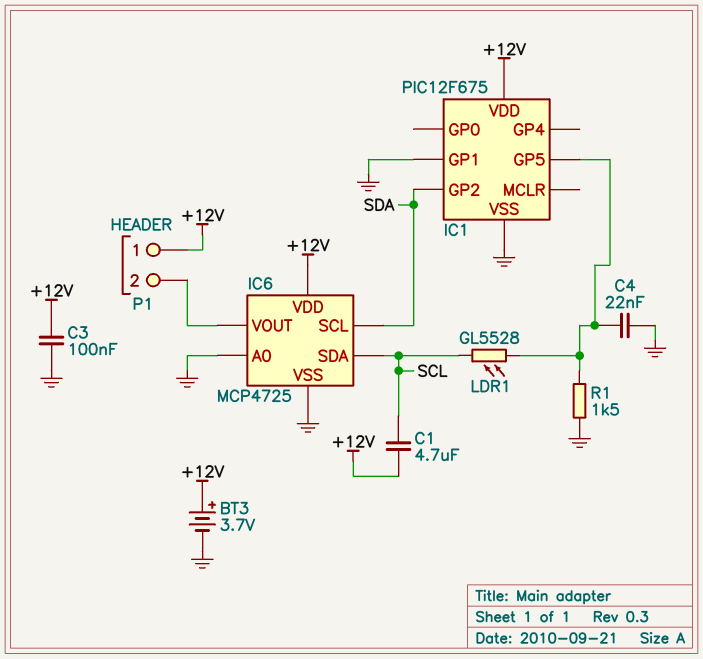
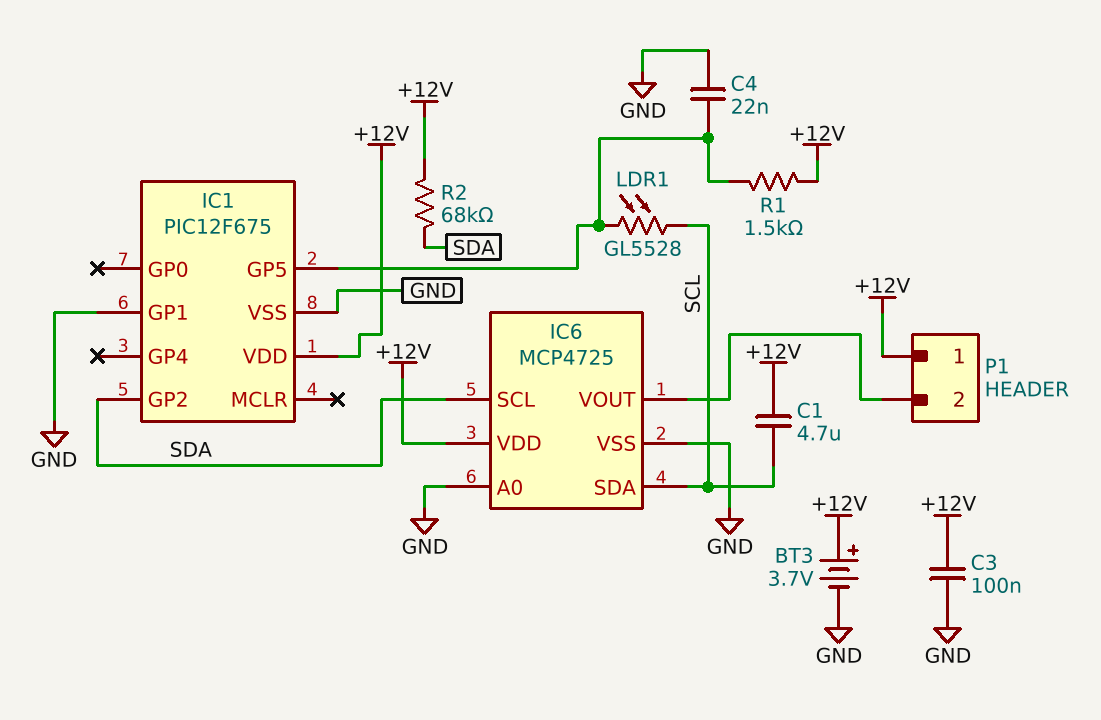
R1: 1.5k (GND, IC1/GP5) -> 1.5k (+12V, IC1/GP5)
R2: none -> 68k (+12V, SDA)

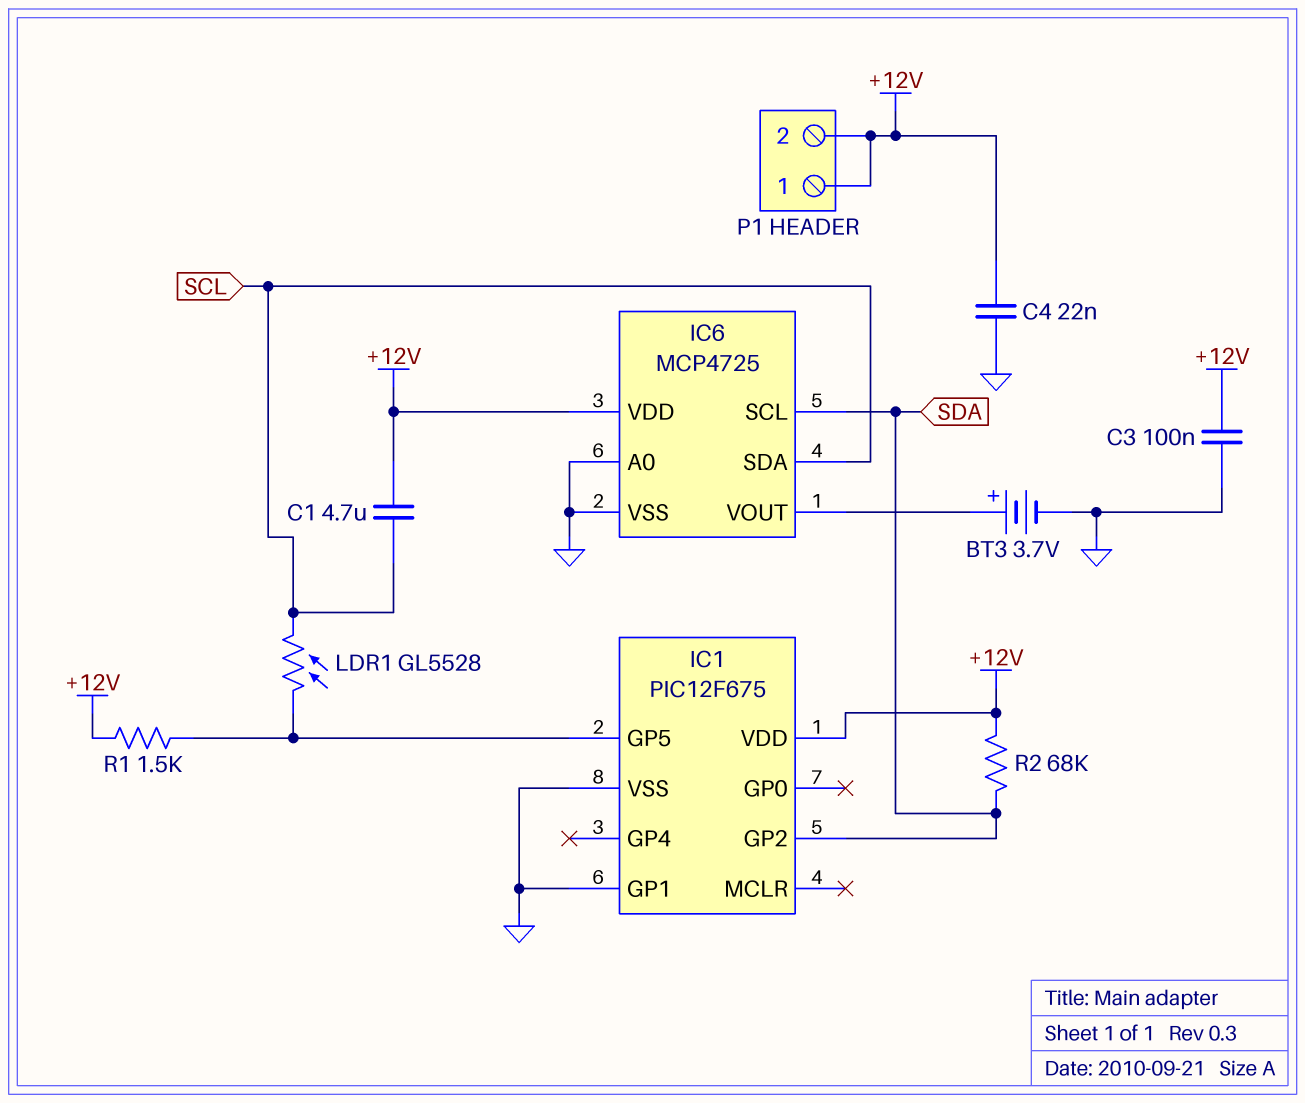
BT3: 3.7V (plus +12V, minus GND) -> 3.7V (plus IC6/VOUT, minus GND)
C4: 22nF (GND, IC1/GP5) -> 22nF (+12V, GND)
P1 pin 2: IC6/VOUT -> +12V

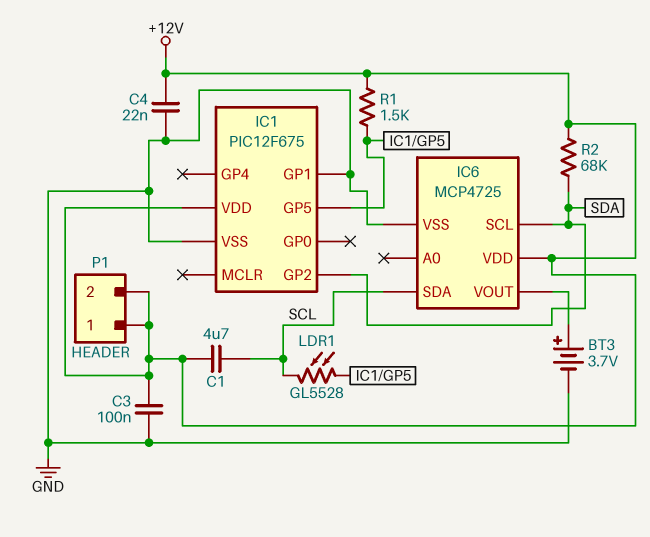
IC6 pin A0: GND -> none

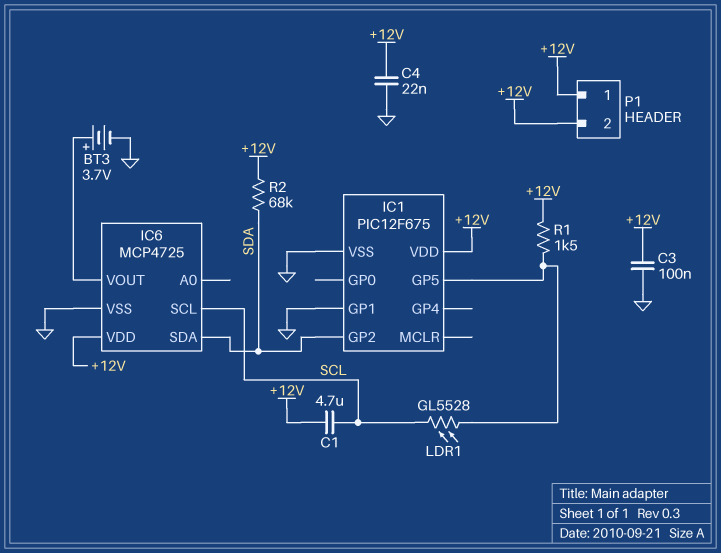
IC6 pin SCL: SDA -> SCL
IC6 pin SDA: SCL -> SDA

